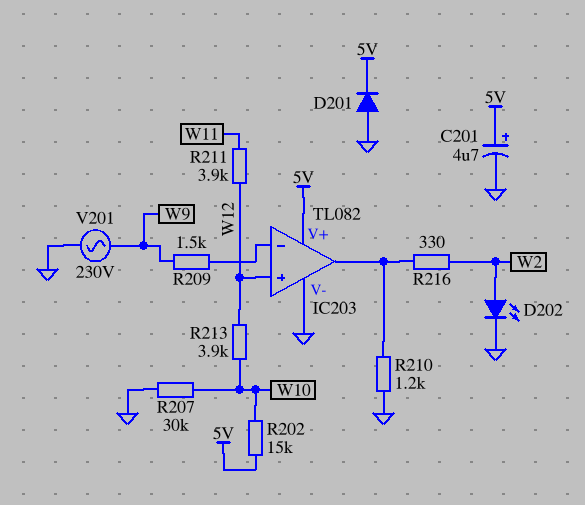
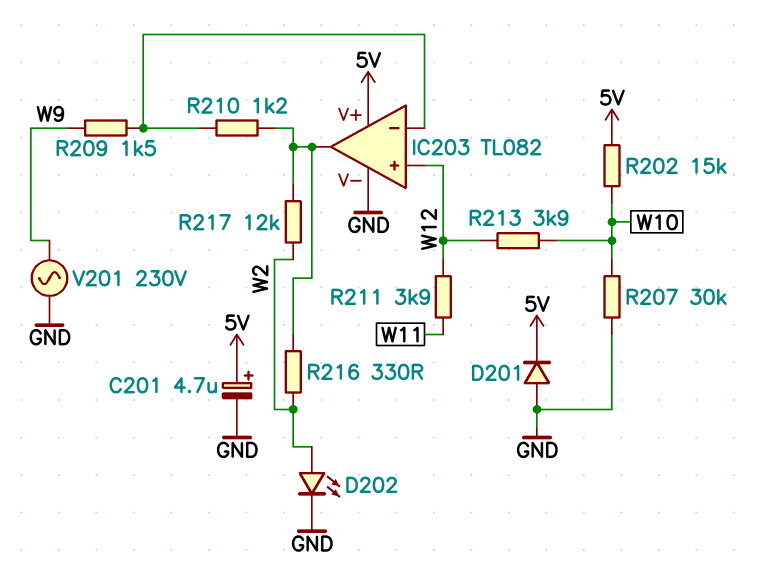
R210: 1.2k (GND, IC203/out) -> 1.2k (IC203/in-, IC203/out)
R217: none -> 12k (IC203/out, W2)

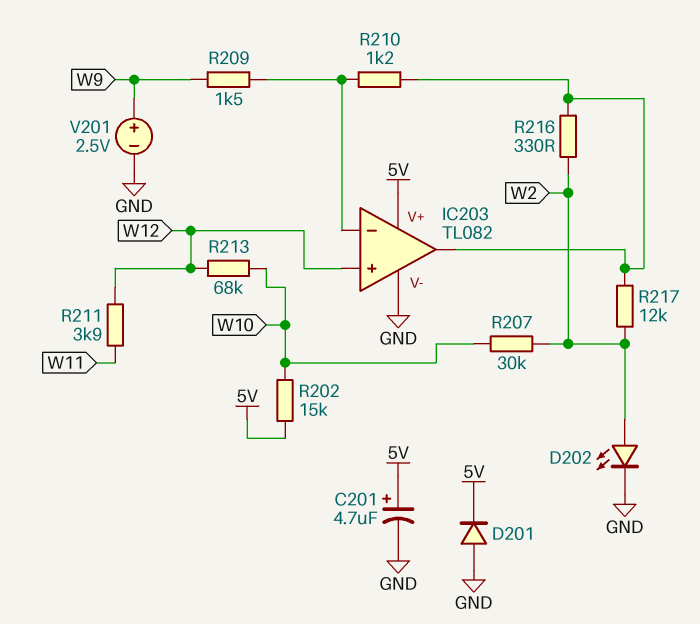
R207: 30k (GND, W10) -> 30k (W2, W10)
R213: 3.9k (W10, W12) -> 68k (W10, W12)
V201: AC 230V (GND, W9) -> 2.5V (plus W9, minus GND)

